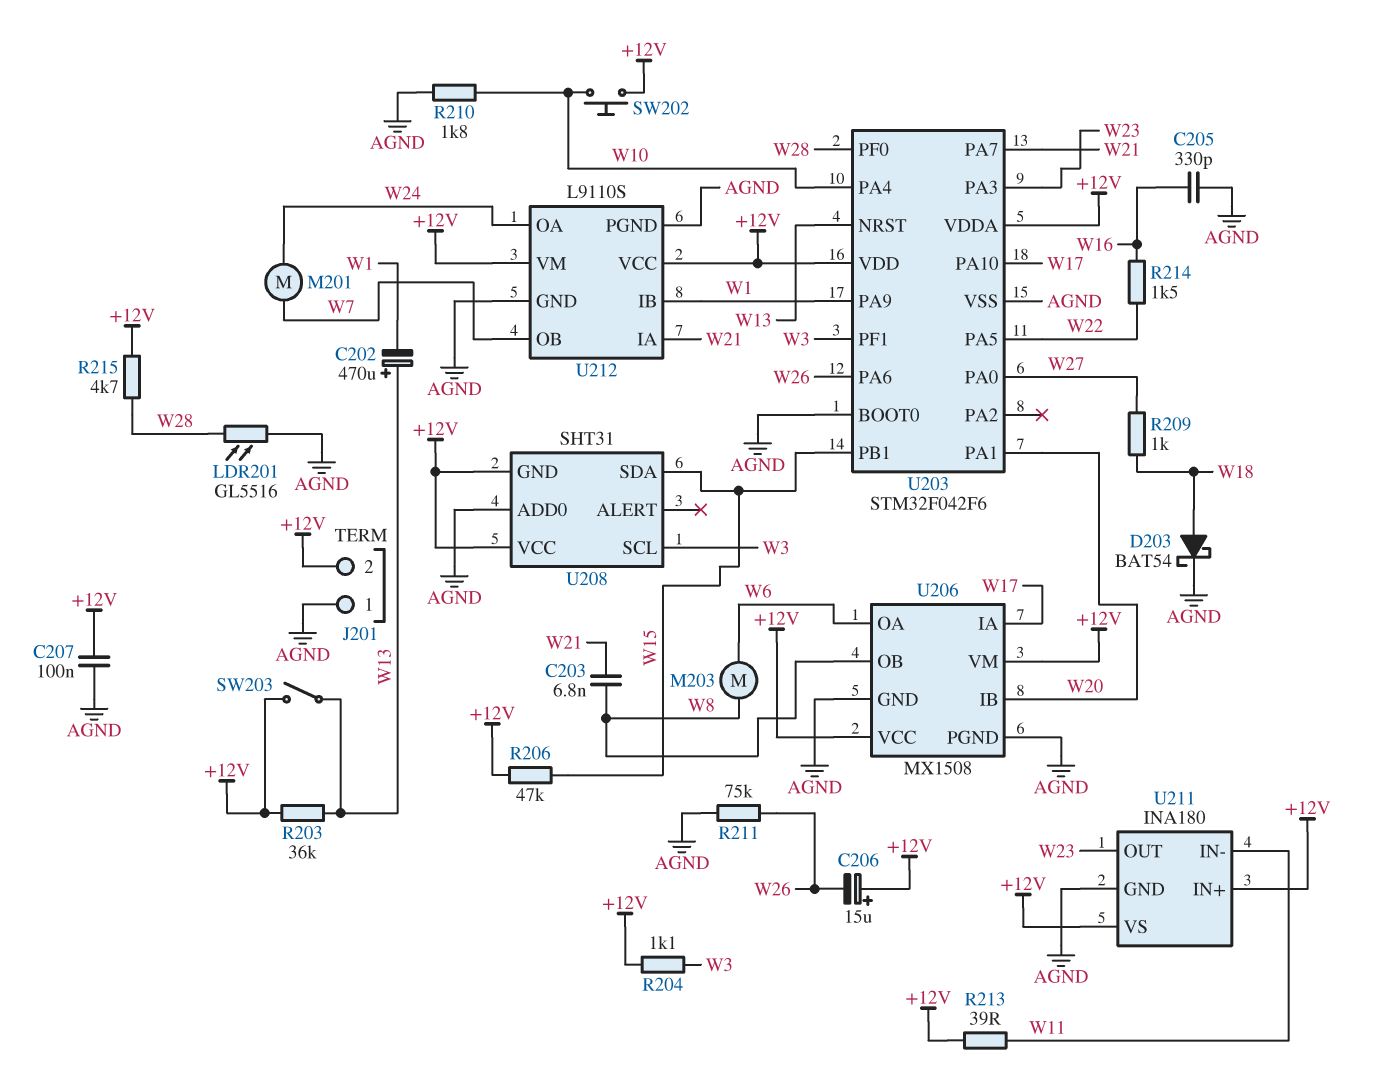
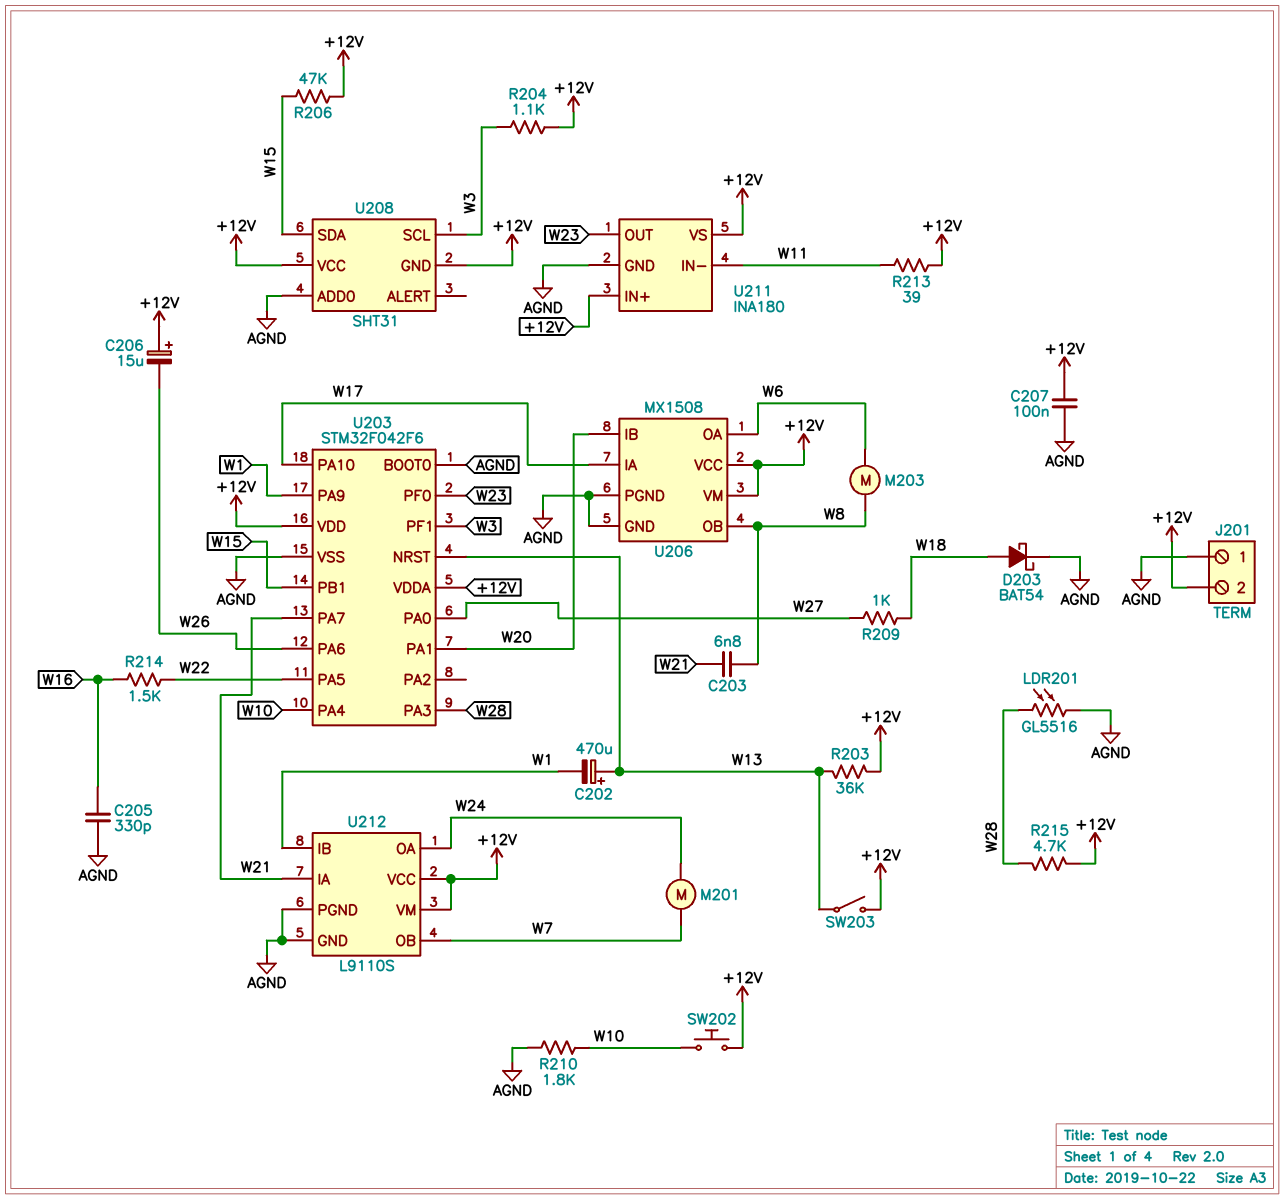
R211: 75k (AGND, W26) -> none
U203 pin PA3: W23 -> W28
U203 pin PF0: W28 -> W23

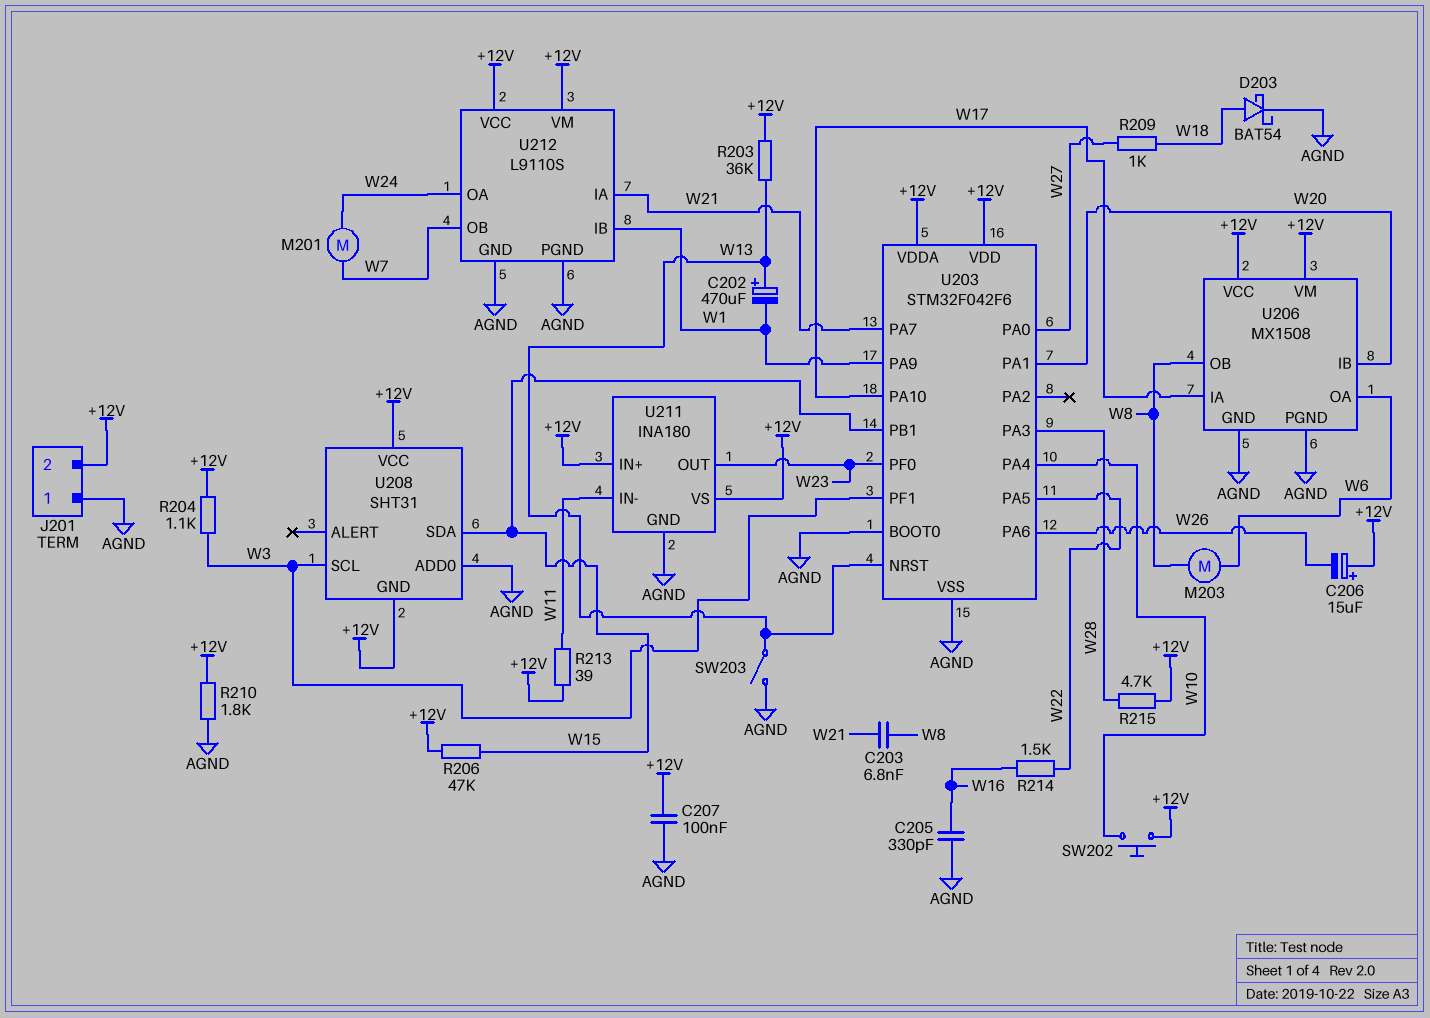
LDR201: GL5516 (AGND, W28) -> none
R210: 1.8k (AGND, W10) -> 1.8k (+12V, AGND)
SW203: switch (+12V, W13) -> switch (AGND, W13)

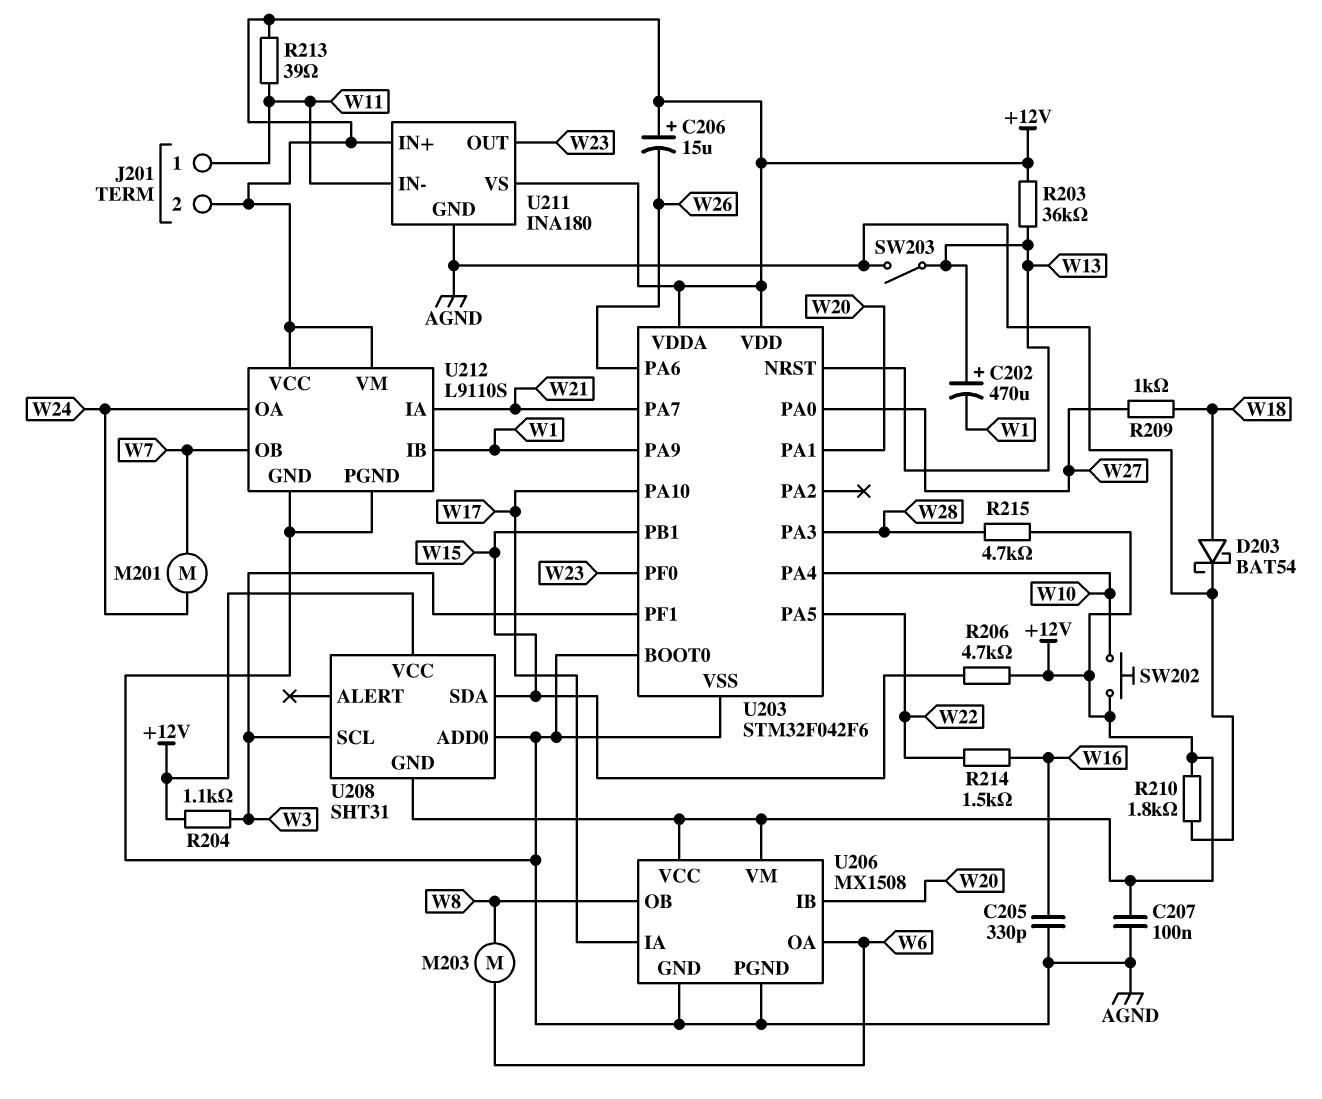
C203: 6.8nF (W8, W21) -> none
J201 pin 1: AGND -> W11
R206: 47k (+12V, W15) -> 4.7k (+12V, W15)

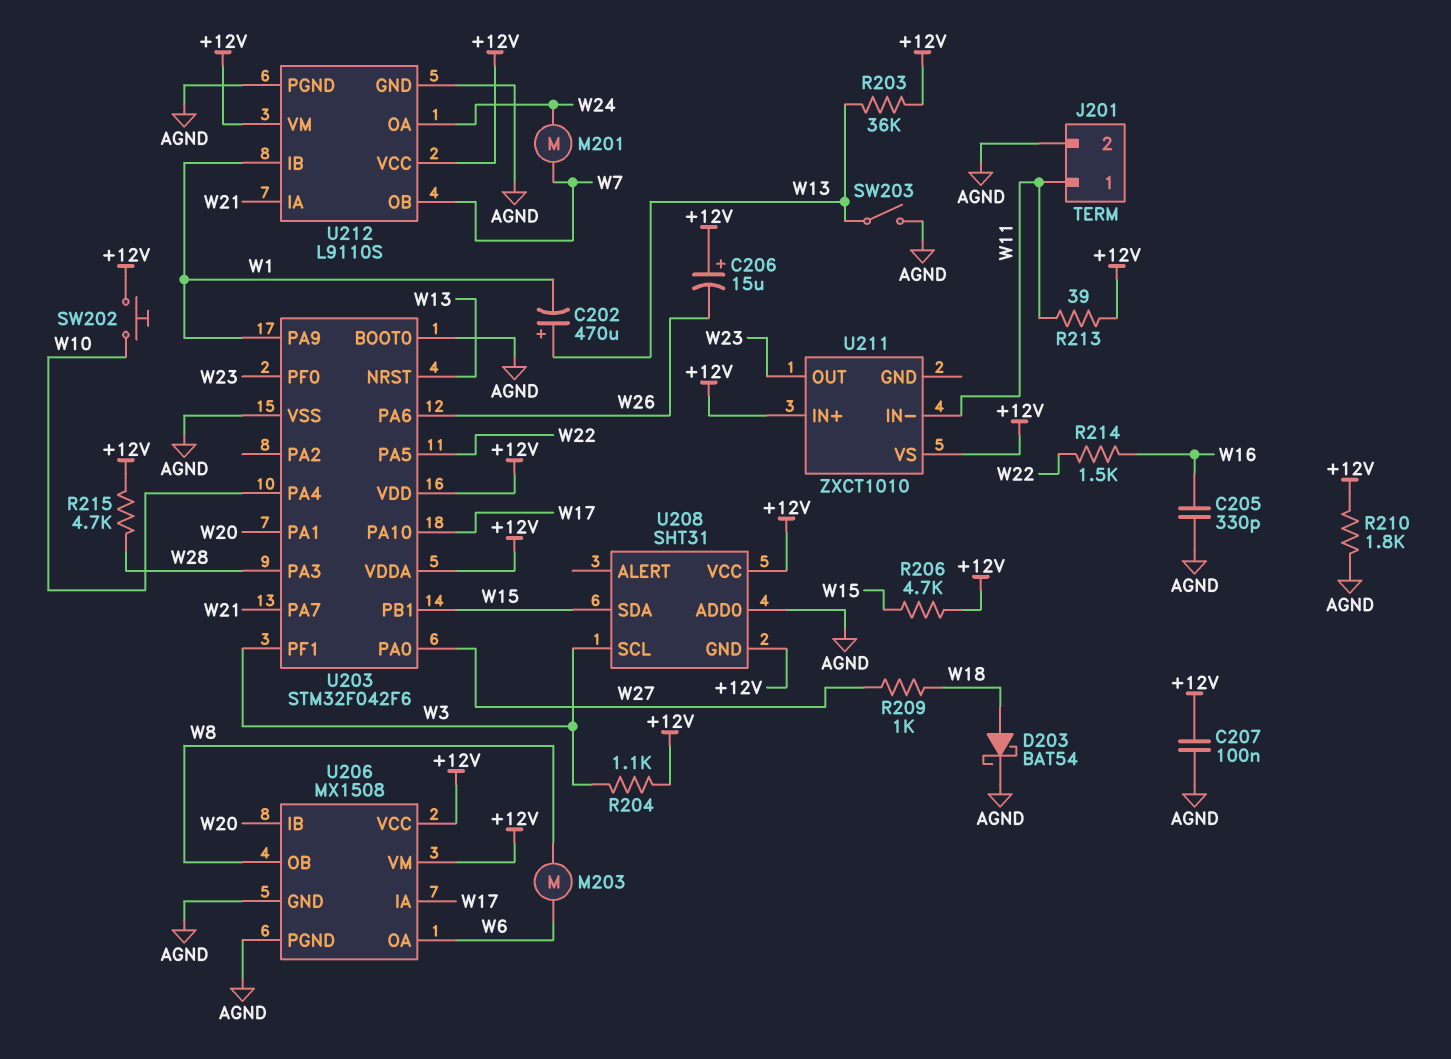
J201 pin 2: +12V -> AGND
U211: INA180 -> ZXCT1010
U211 pin GND: AGND -> none

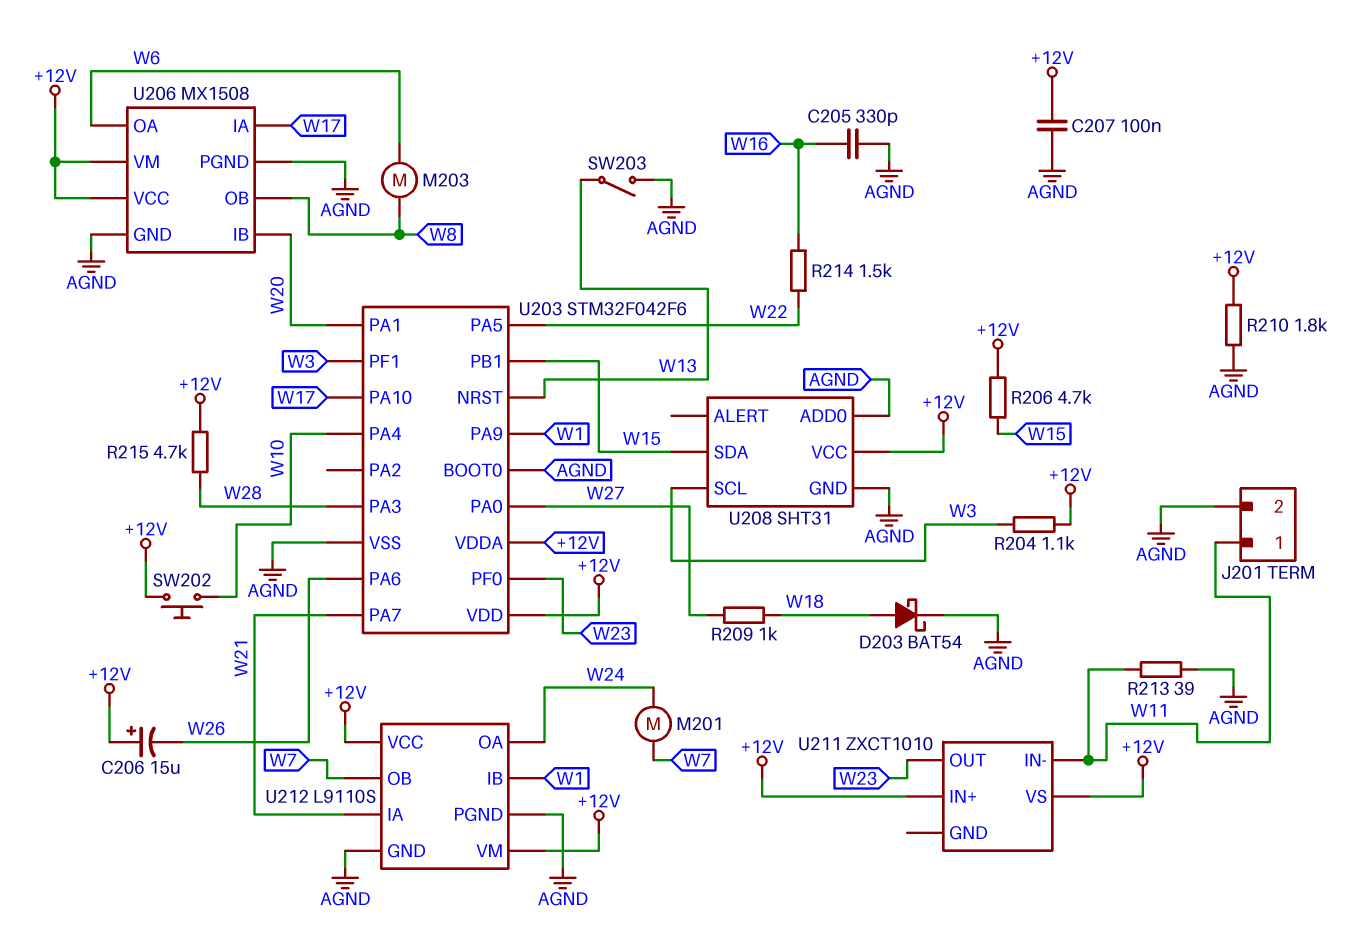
C202: 470uF (plus W13, minus W1) -> none
R203: 36k (+12V, W13) -> none
R213: 39 (+12V, W11) -> 39 (AGND, W11)
U208 pin GND: +12V -> AGND

